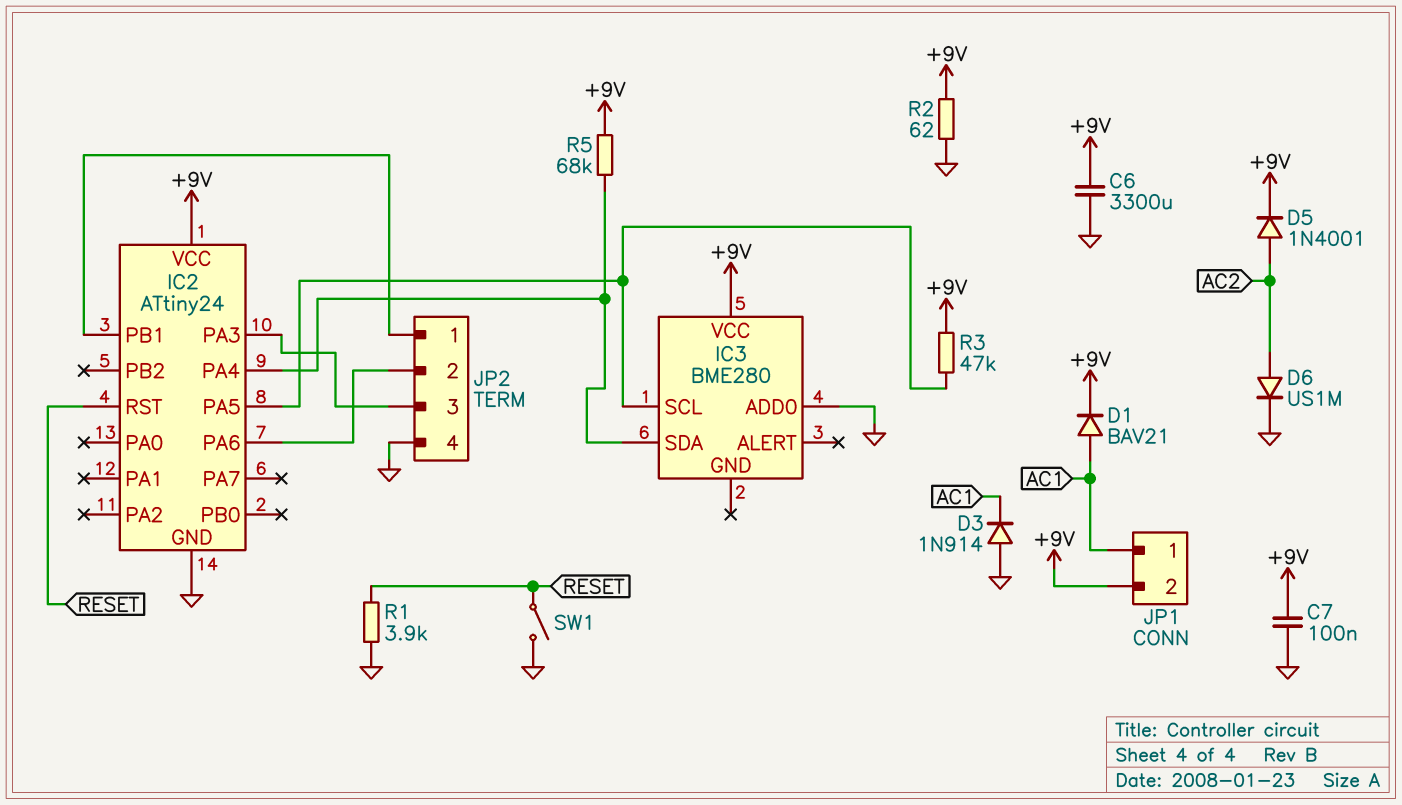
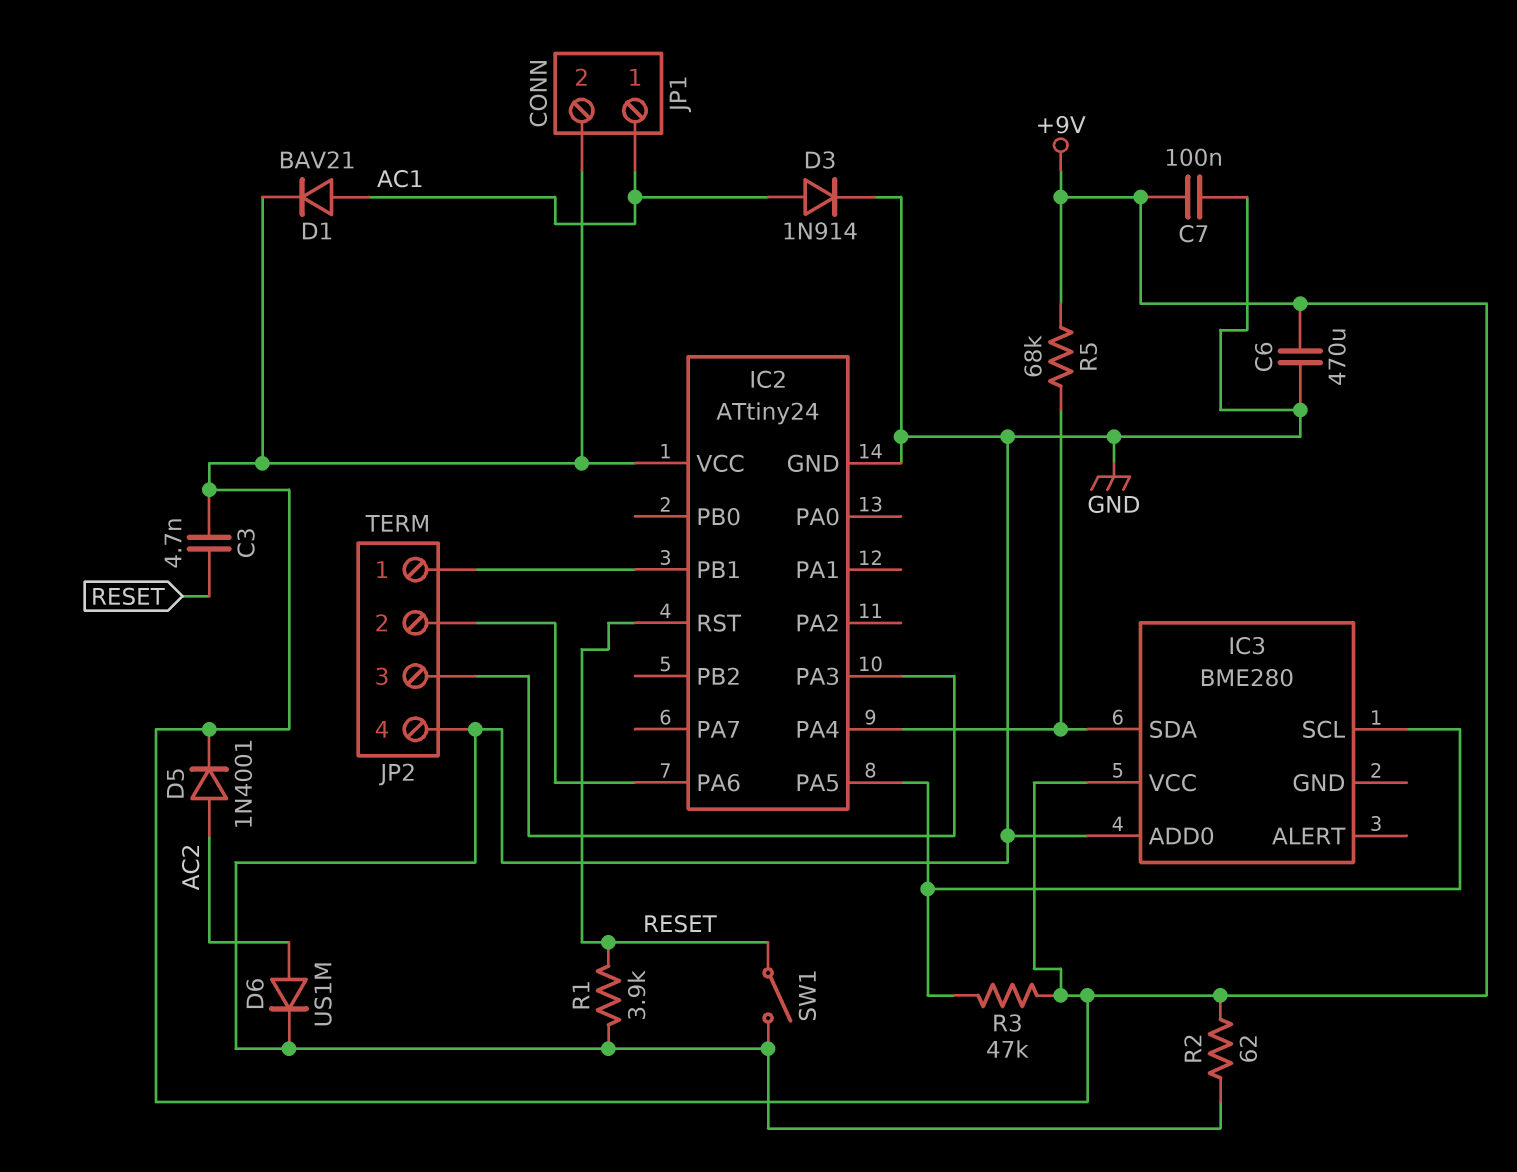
C3: none -> 4.7nF (+9V, RESET)
C6: 3300uF (+9V, GND) -> 470uF (+9V, GND)
D3: diode 1N914 (A GND, K AC1) -> diode 1N914 (A AC1, K GND)

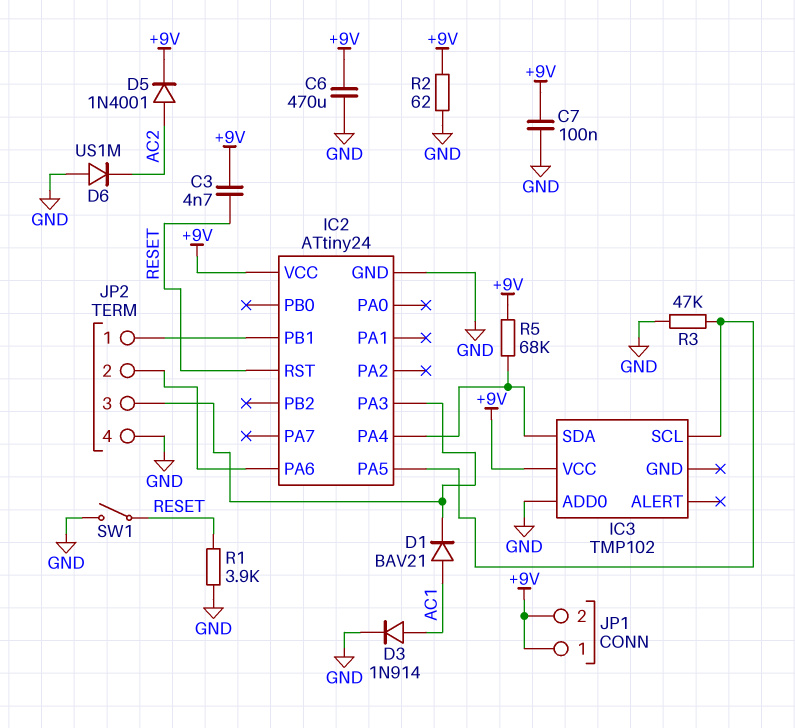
D1: diode BAV21 (A AC1, K +9V) -> diode BAV21 (A AC1, K IC2/PA3)
D6: diode US1M (A AC2, K GND) -> diode US1M (A GND, K AC2)
IC3: BME280 -> TMP102
JP1 pin 1: AC1 -> +9V
R3: 47k (+9V, IC2/PA5) -> 47k (GND, IC2/PA5)

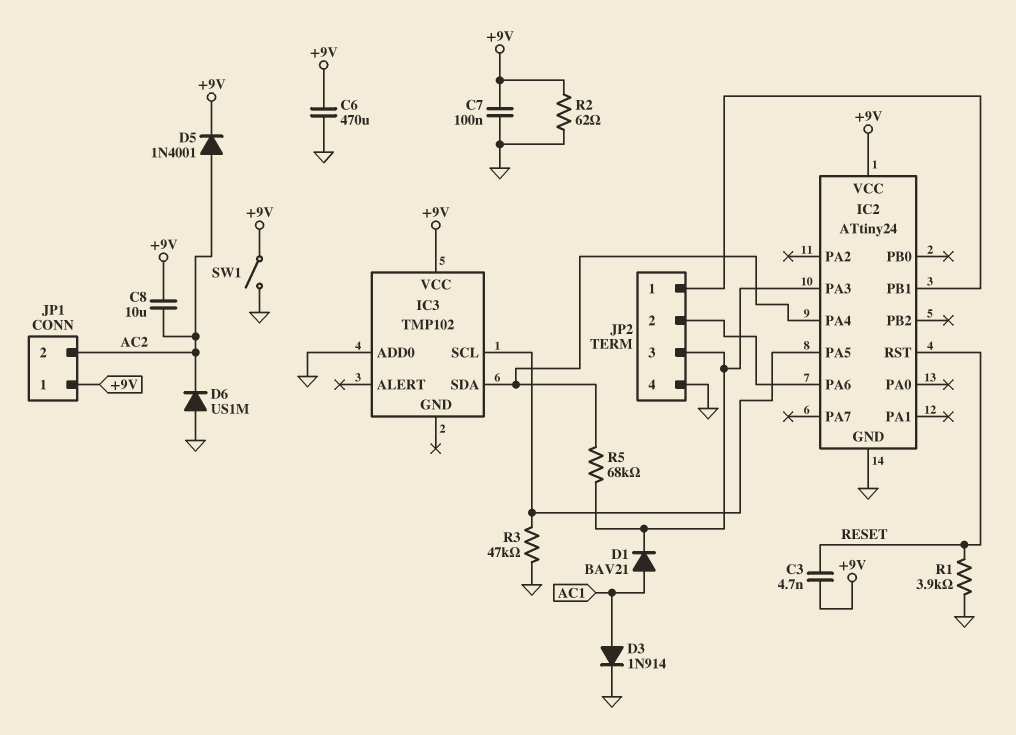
C8: none -> 10uF (+9V, AC2)
JP1 pin 2: +9V -> AC2
R5: 68k (+9V, IC2/PA4) -> 68k (IC2/PA3, IC2/PA4)
SW1: switch (GND, RESET) -> switch (+9V, GND)

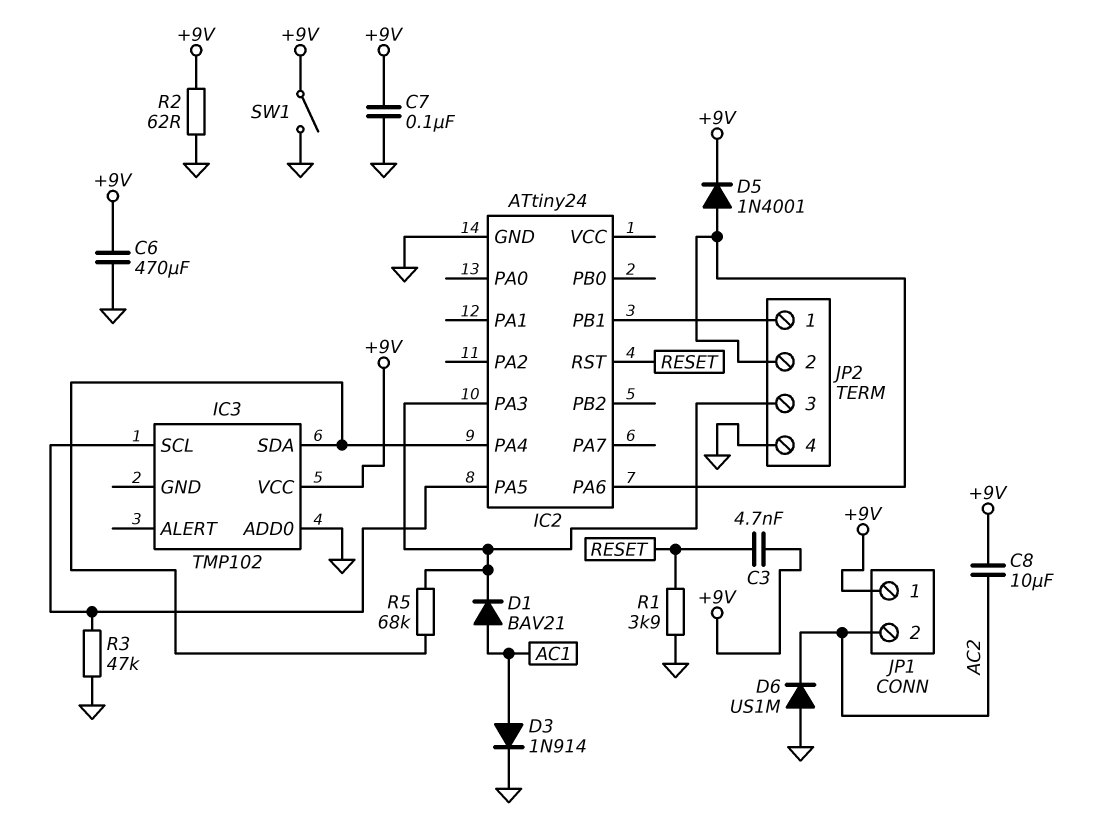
D5: diode 1N4001 (A AC2, K +9V) -> diode 1N4001 (A IC2/PA6, K +9V)
IC2 pin VCC: +9V -> none

